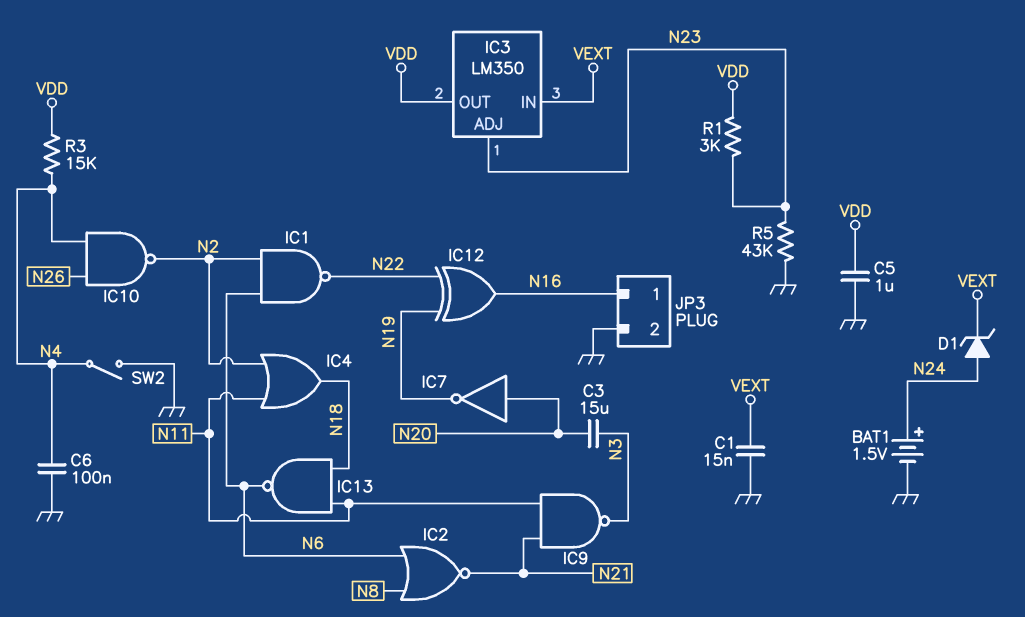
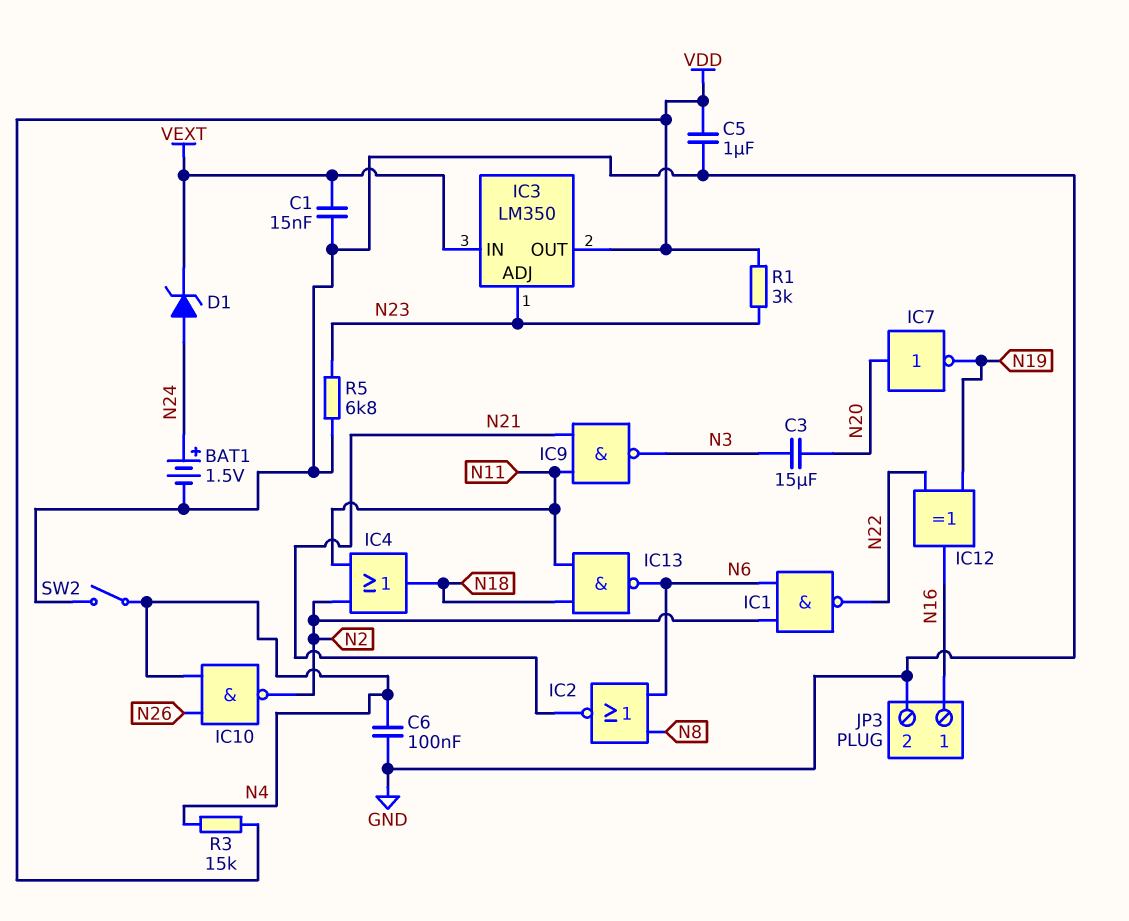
R5: 43k (GND, N23) -> 6.8k (GND, N23)

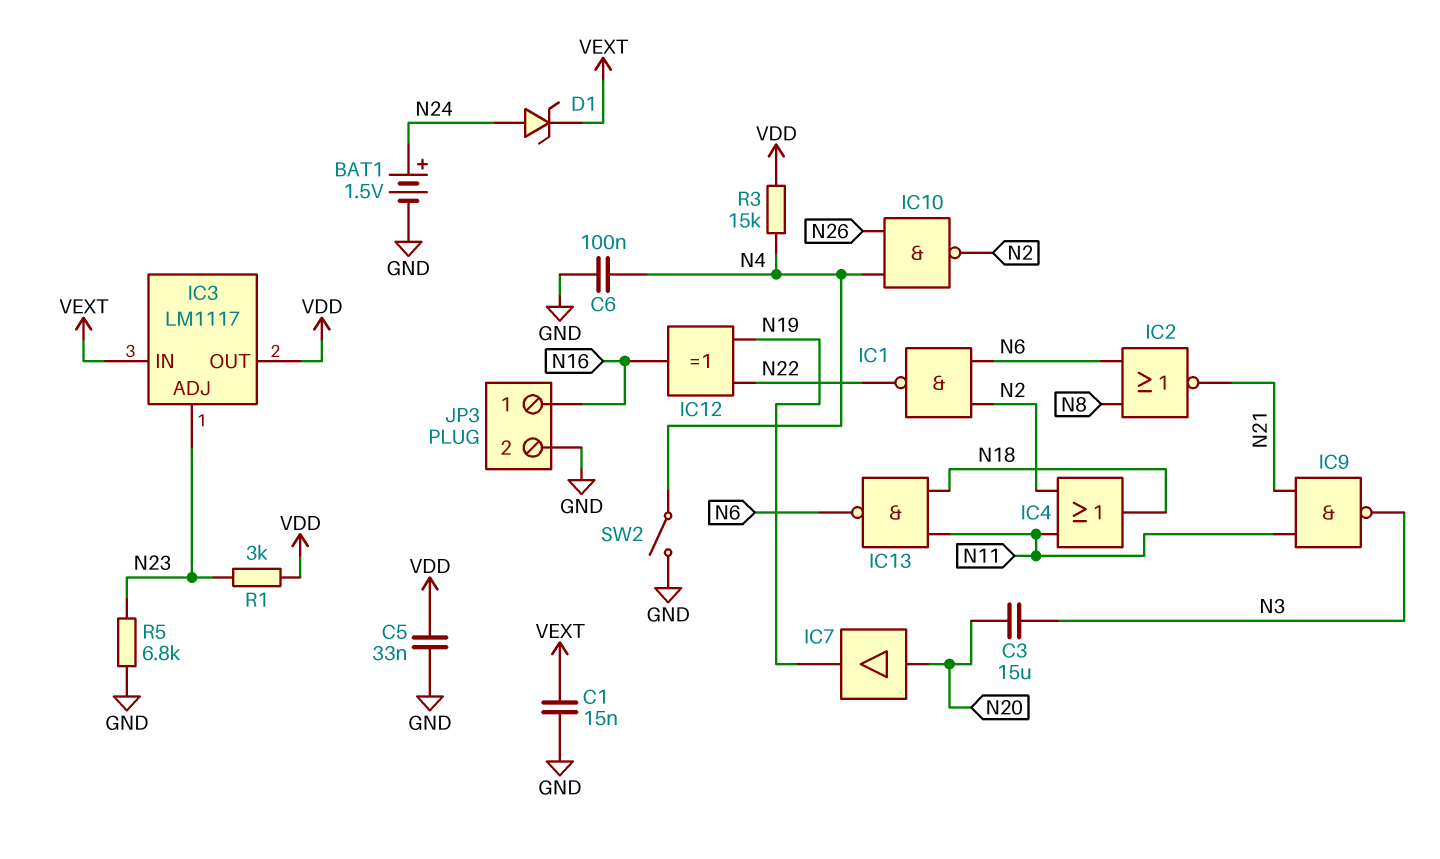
C5: 1uF (GND, VDD) -> 33nF (GND, VDD)
IC3: LM350 -> LM1117
IC7: NOT (in N20, out N19) -> buffer (in N20, out N19)

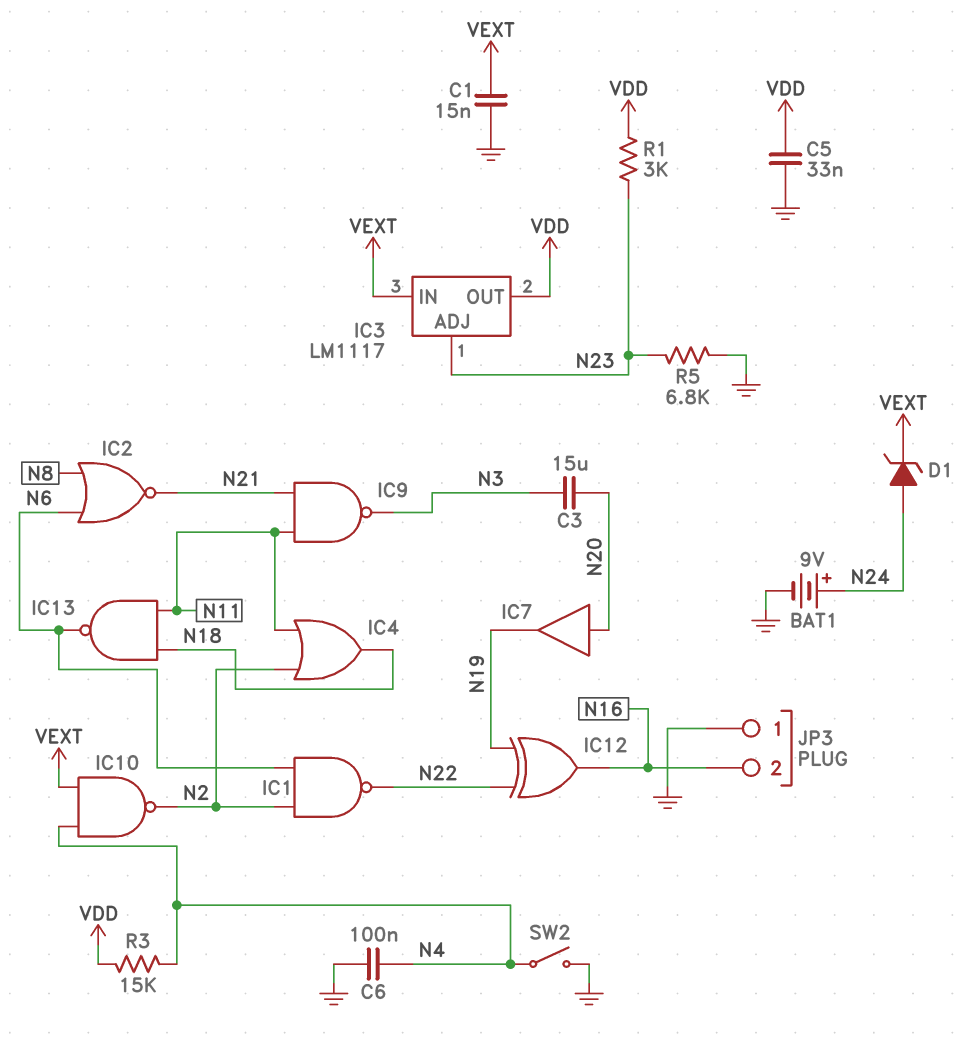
BAT1: 1.5V (plus N24, minus GND) -> 9V (plus N24, minus GND)
IC10: NAND (in N4, in N26, out N2) -> NAND (in N4, in VEXT, out N2)
JP3 pin 1: N16 -> GND
JP3 pin 2: GND -> N16

